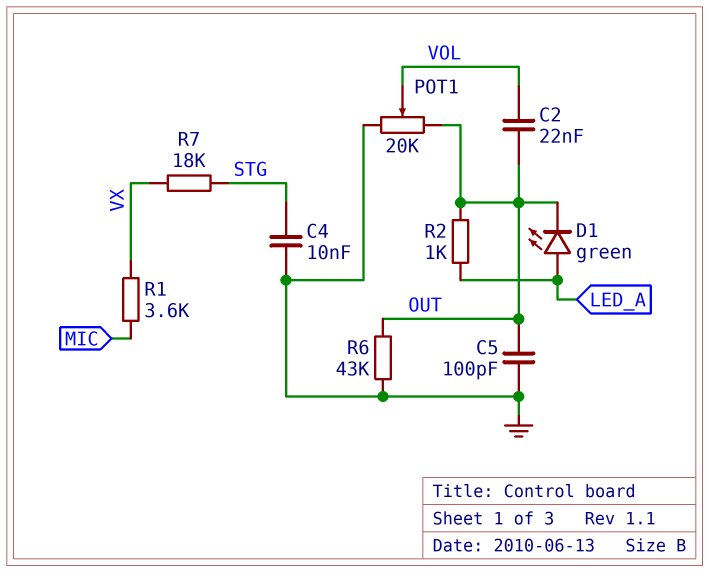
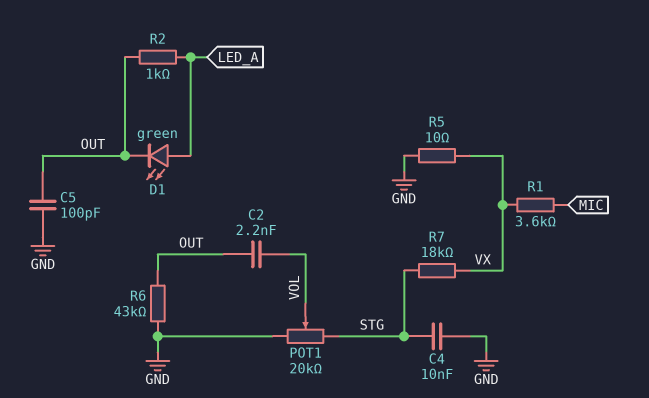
C2: 22nF (OUT, VOL) -> 2.2nF (OUT, VOL)
POT1: 20k (GND, OUT, wiper VOL) -> 20k (GND, STG, wiper VOL)
R5: none -> 10 (GND, VX)

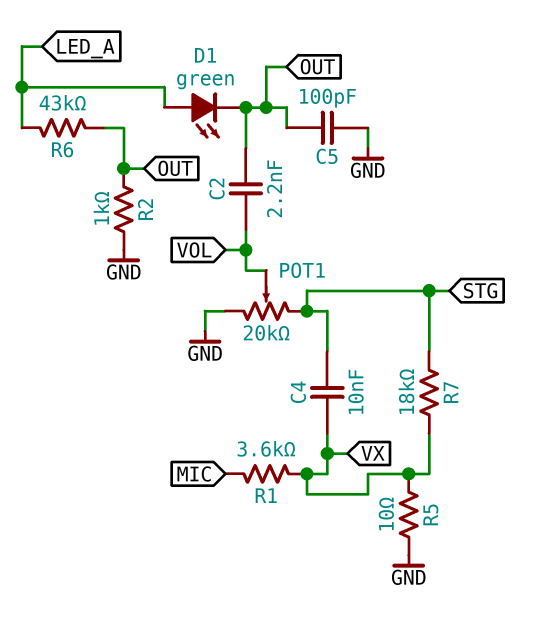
C4: 10nF (GND, STG) -> 10nF (STG, VX)
R2: 1k (LED_A, OUT) -> 1k (GND, OUT)
R6: 43k (GND, OUT) -> 43k (LED_A, OUT)

